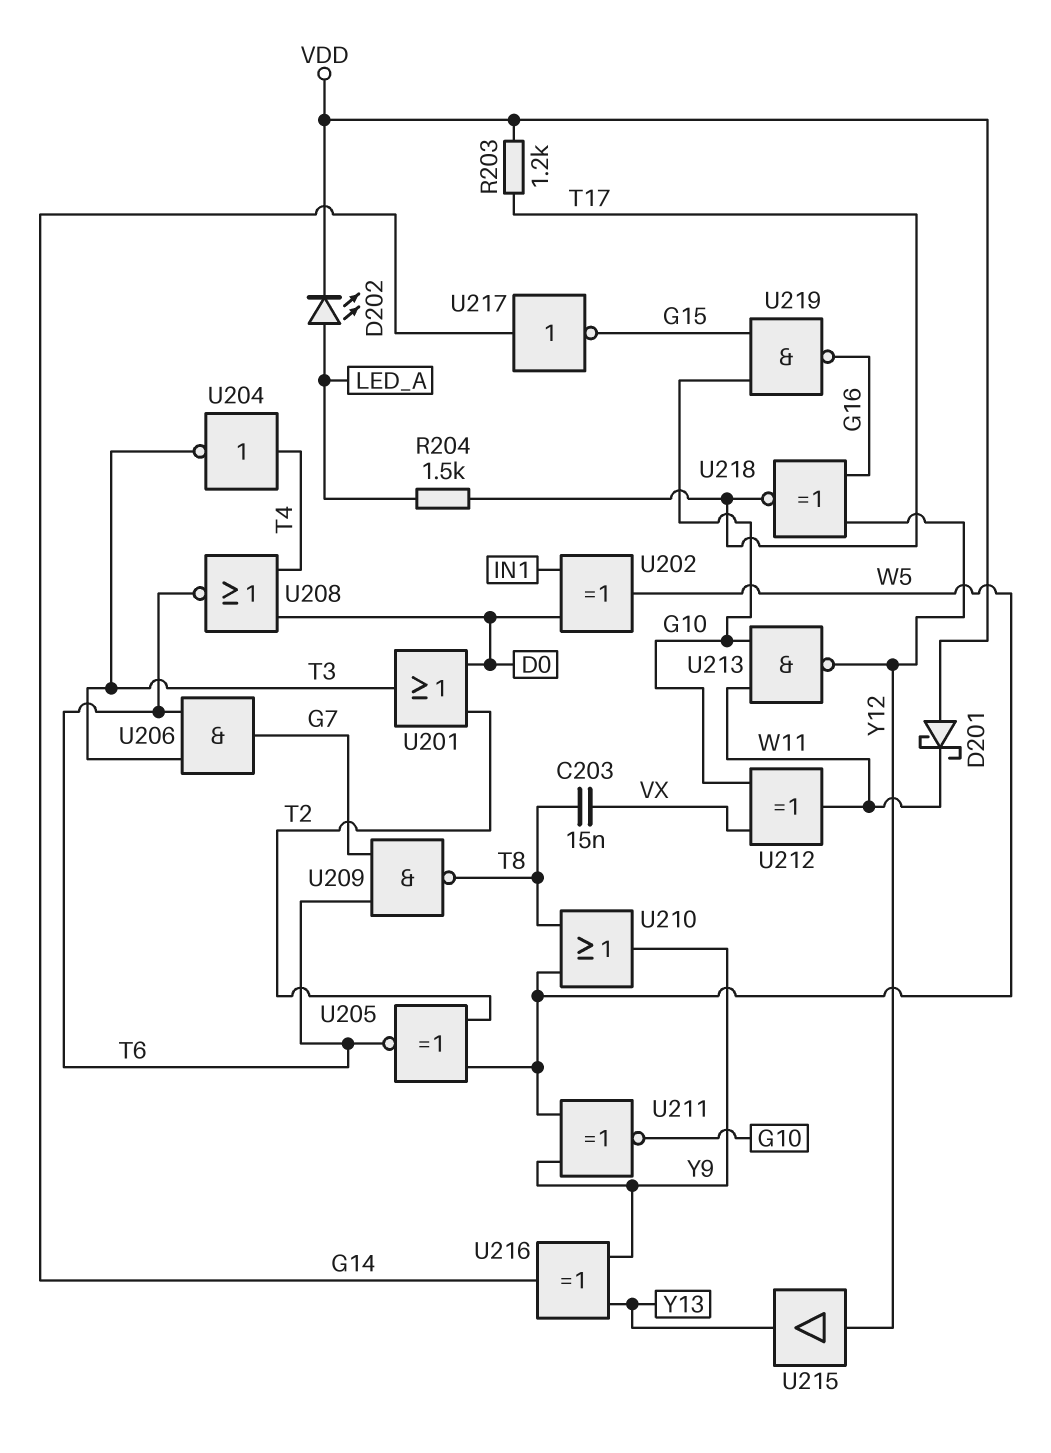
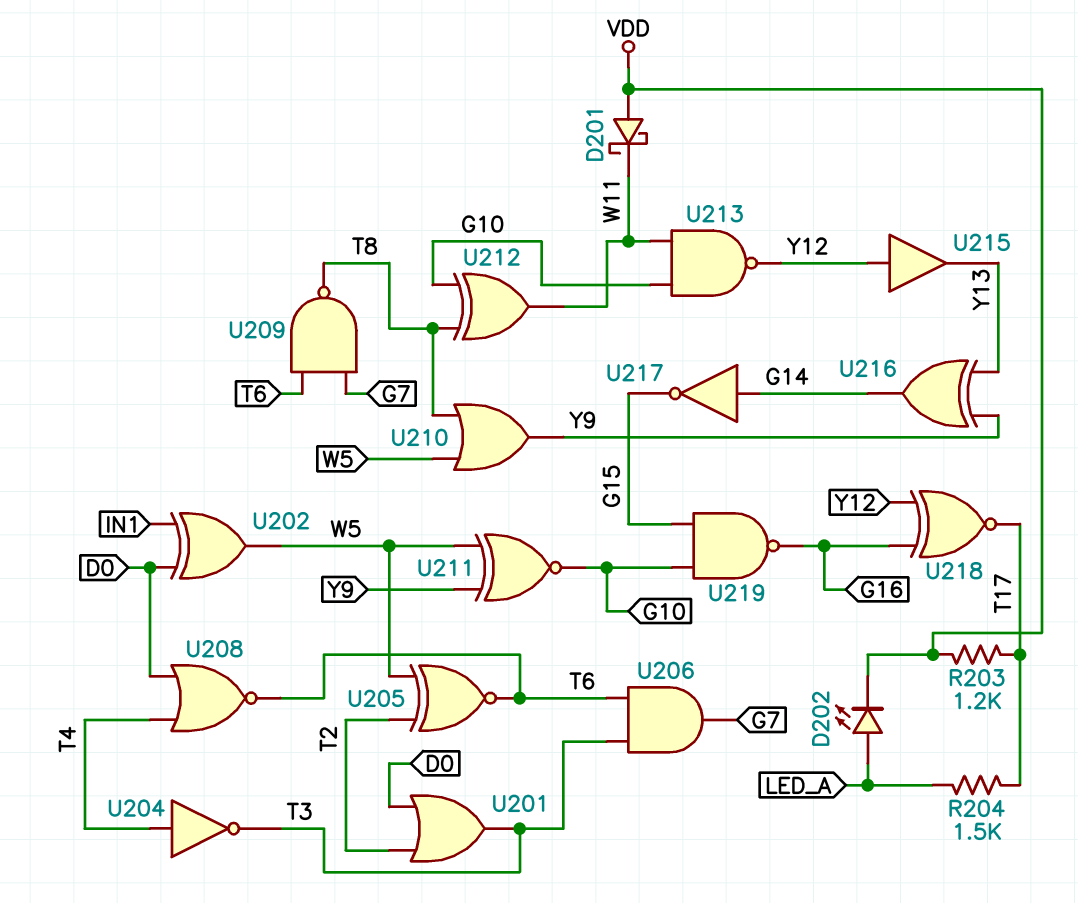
C203: 15nF (T8, VX) -> none
U212: XOR (in G10, in VX, out W11) -> XOR (in G10, in T8, out W11)

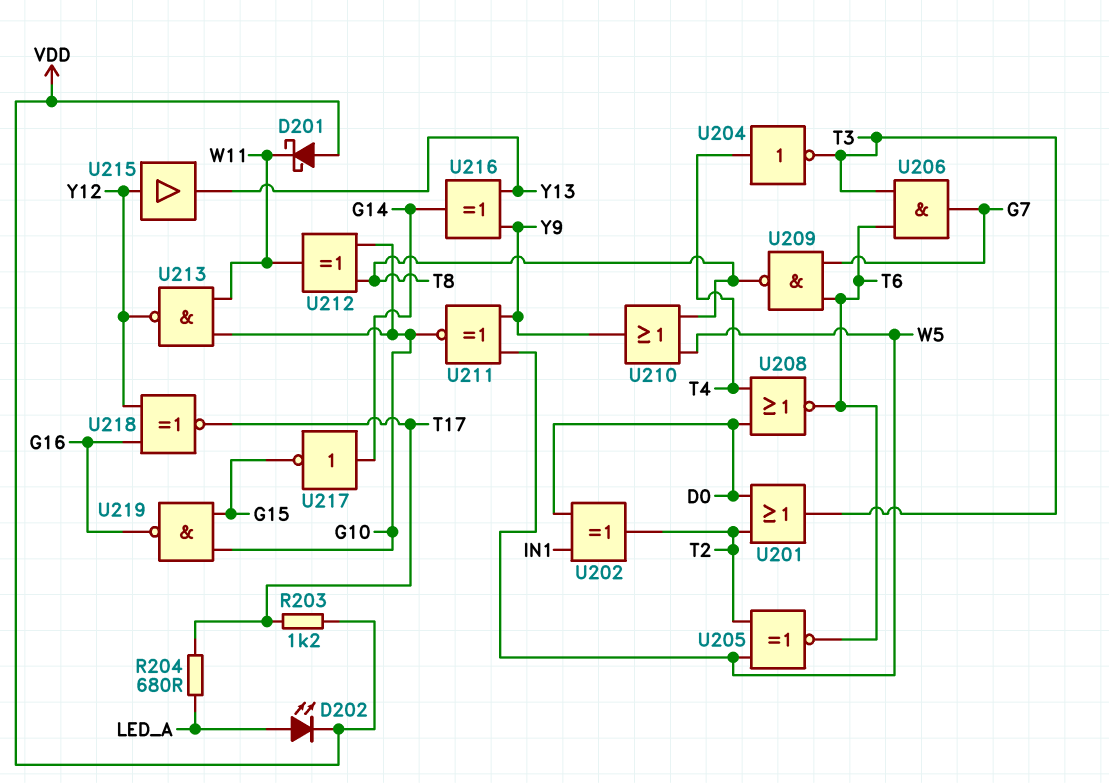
R204: 1.5k (LED_A, T17) -> 680 (LED_A, T17)
U202: XOR (in D0, in IN1, out W5) -> XOR (in D0, in IN1, out T2)

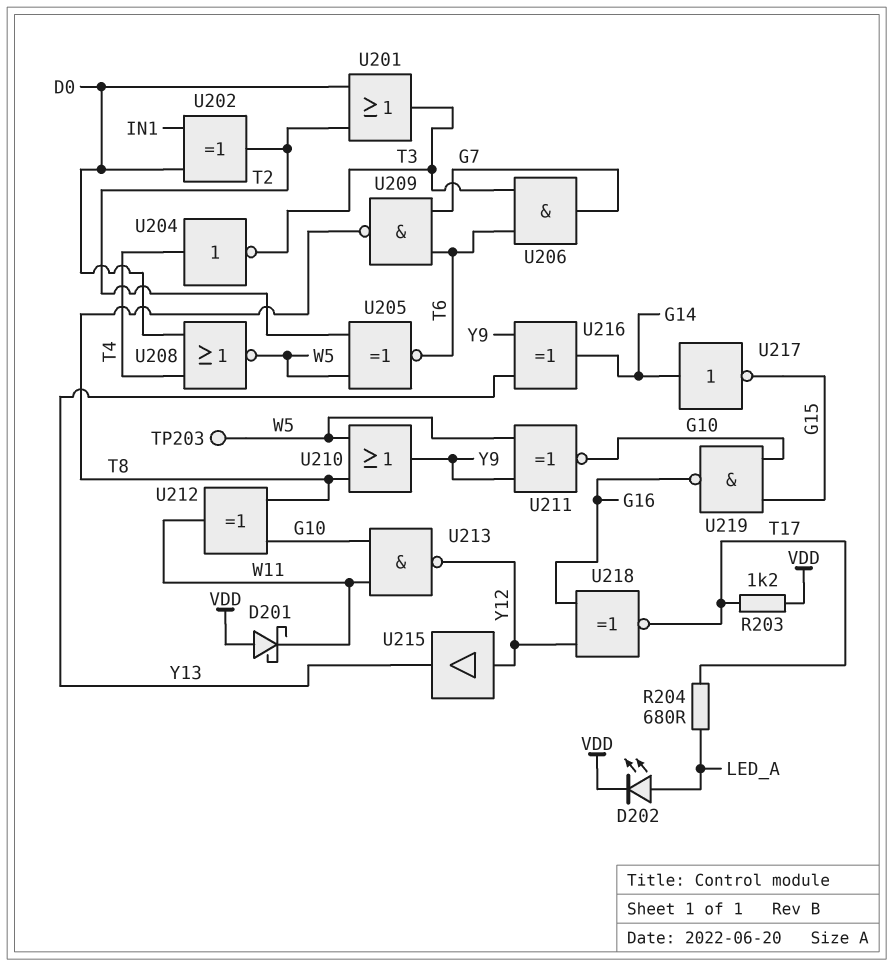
TP203: none -> test point (W5)
U208: NOR (in D0, in T4, out T6) -> NOR (in D0, in T4, out W5)

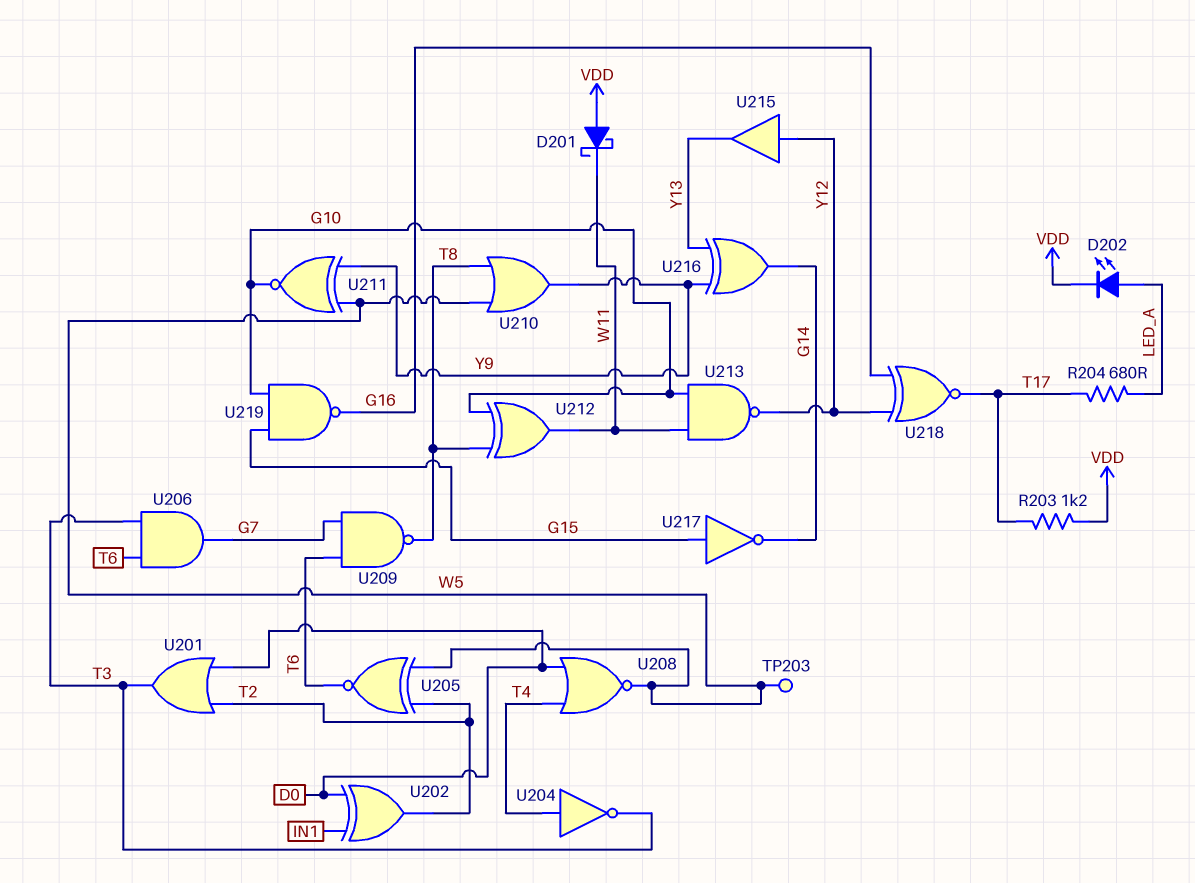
U217: NOT (in G14, out G15) -> NOT (in G15, out G14)

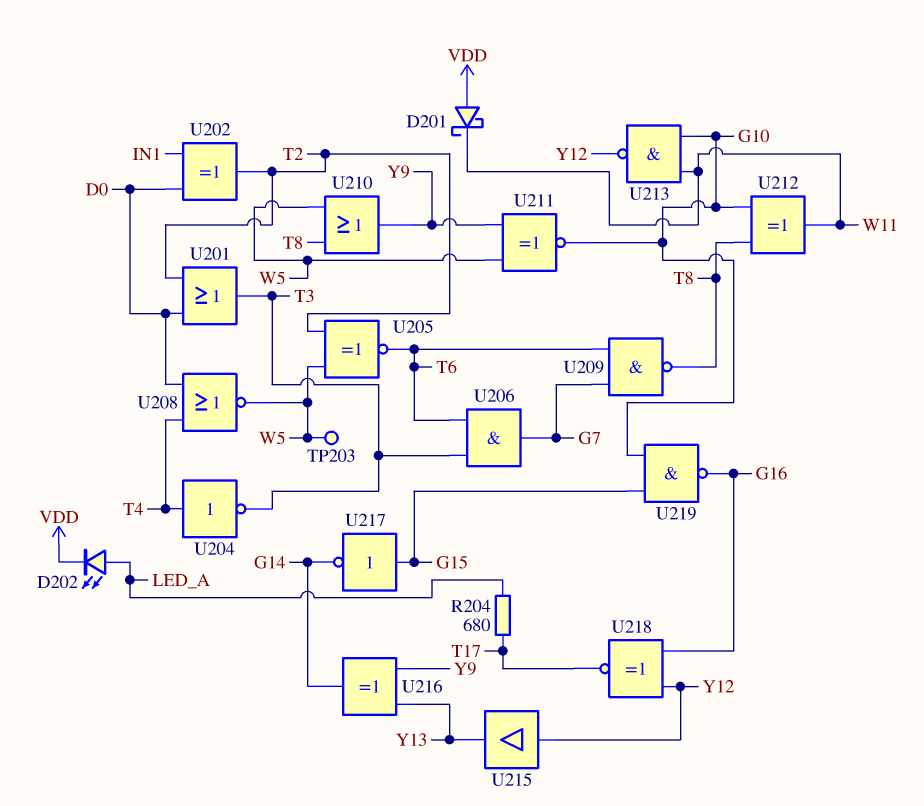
R203: 1.2k (T17, VDD) -> none

